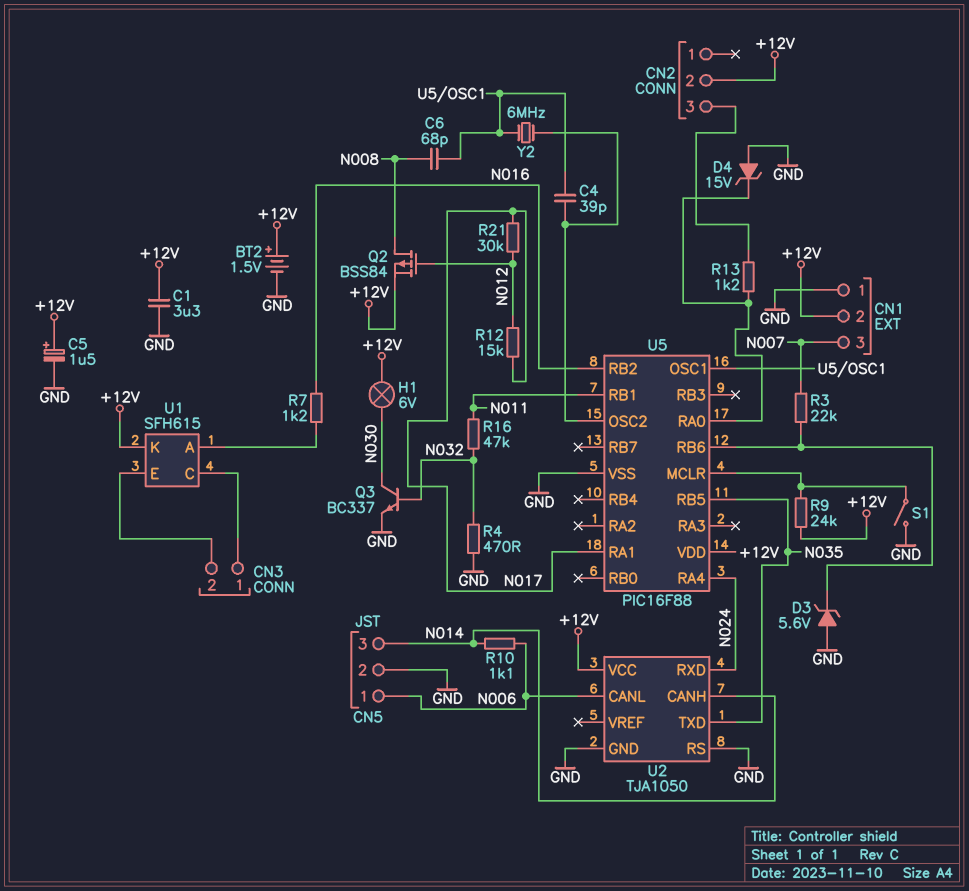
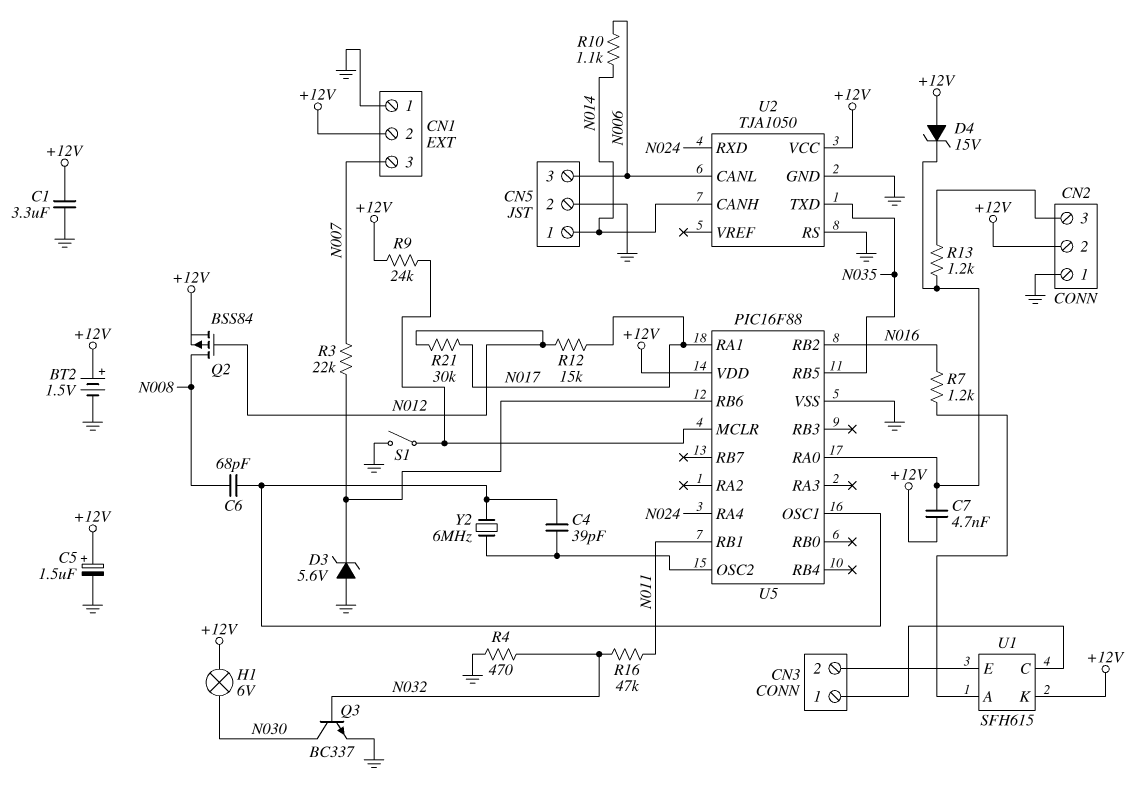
C7: none -> 4.7nF (+12V, U5/RA0)
CN2 pin 1: none -> GND
CN5 pin 1: N006 -> N014
CN5 pin 3: N014 -> N006
D4: zener 15V (A GND, K U5/RA0) -> zener 15V (A +12V, K U5/RA0)

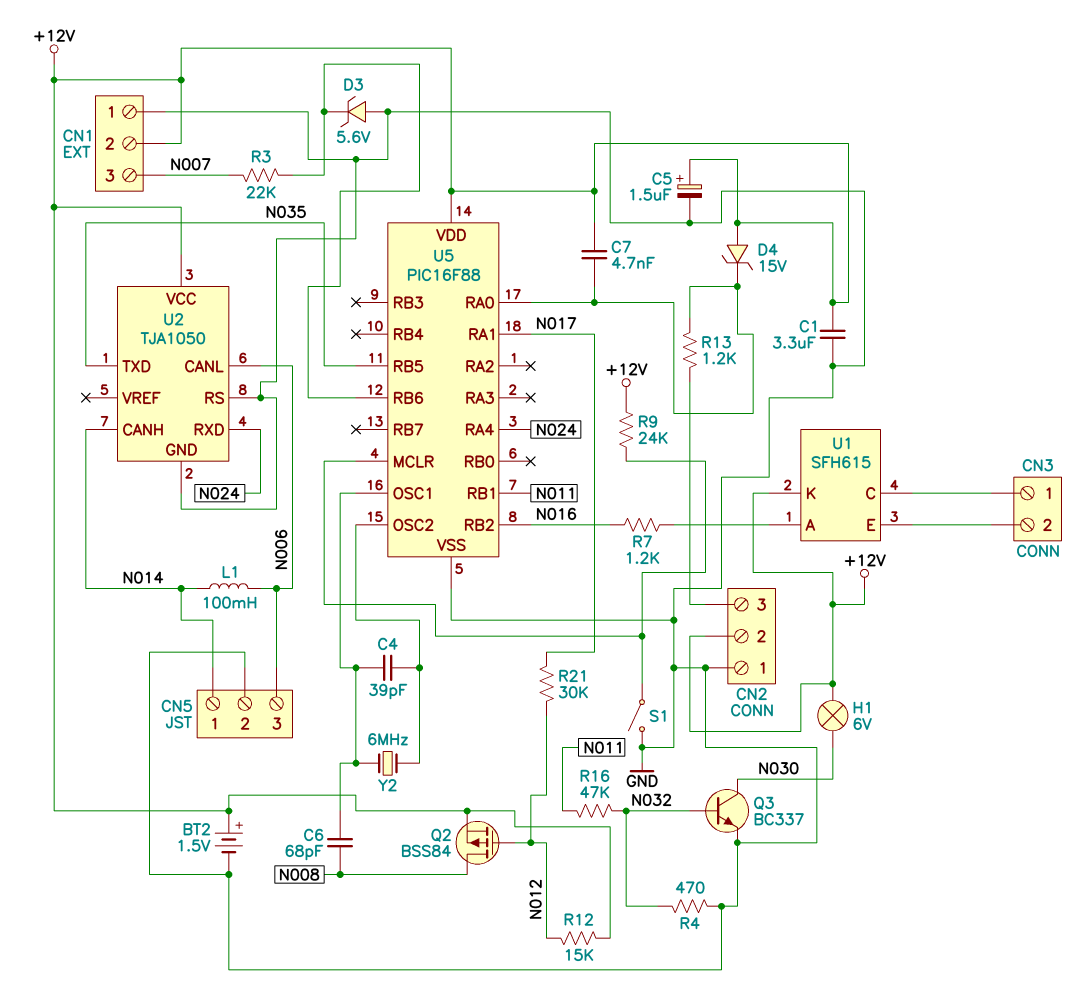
L1: none -> 100mH (N006, N014)
R10: 1.1k (N006, N014) -> none
R12: 15k (N012, N017) -> 15k (+12V, N012)

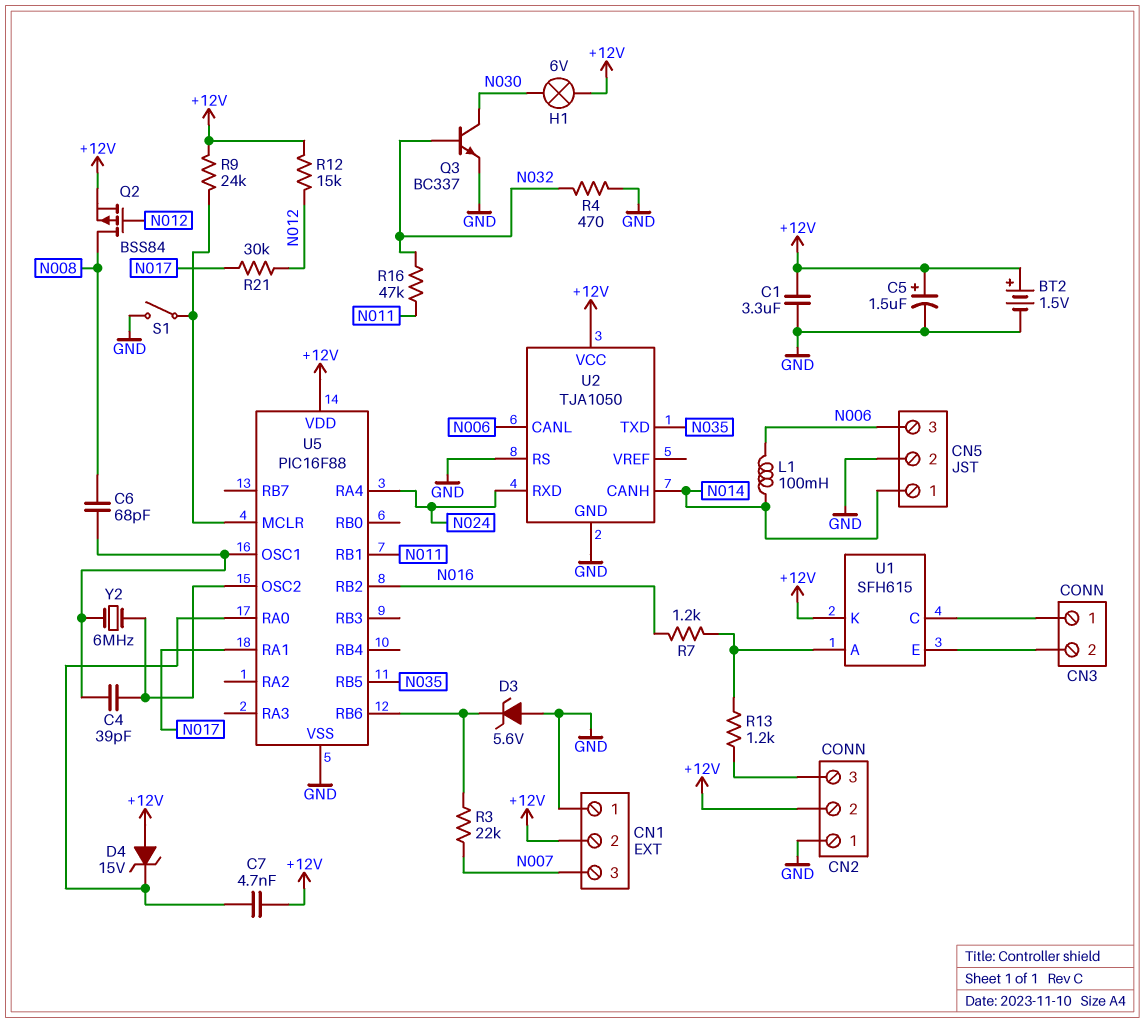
R13: 1.2k (CN2/3, U5/RA0) -> 1.2k (CN2/3, U1/A)

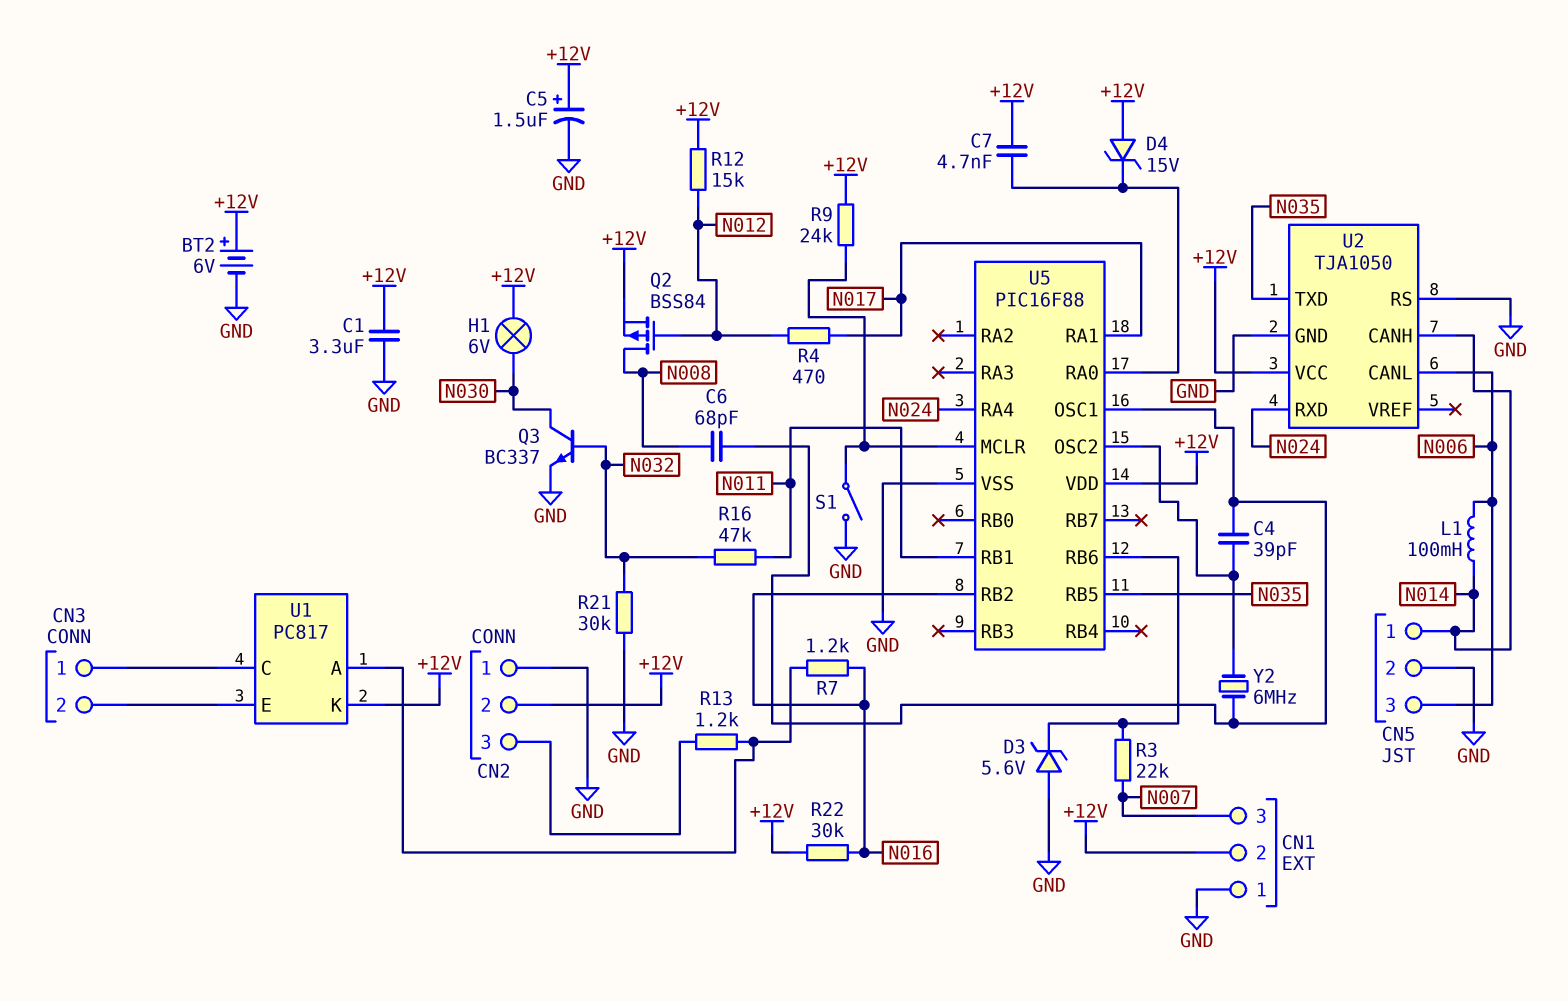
BT2: 1.5V (plus +12V, minus GND) -> 6V (plus +12V, minus GND)
R4: 470 (GND, N032) -> 470 (N012, N017)
R21: 30k (N012, N017) -> 30k (GND, N032)
R22: none -> 30k (+12V, N016)
U1: SFH615 -> PC817

